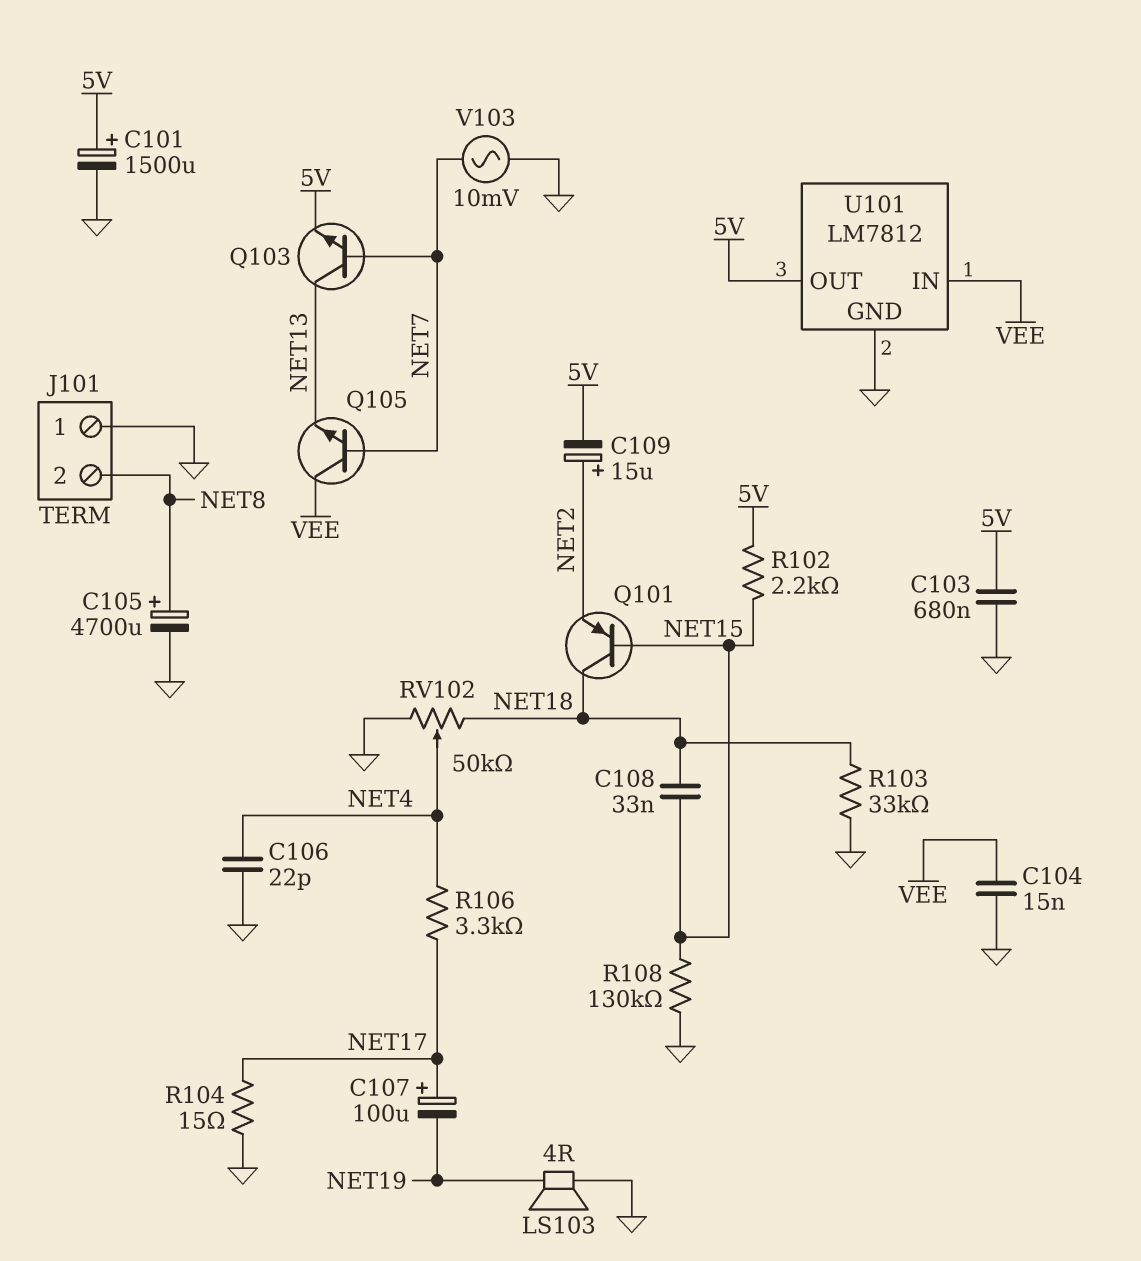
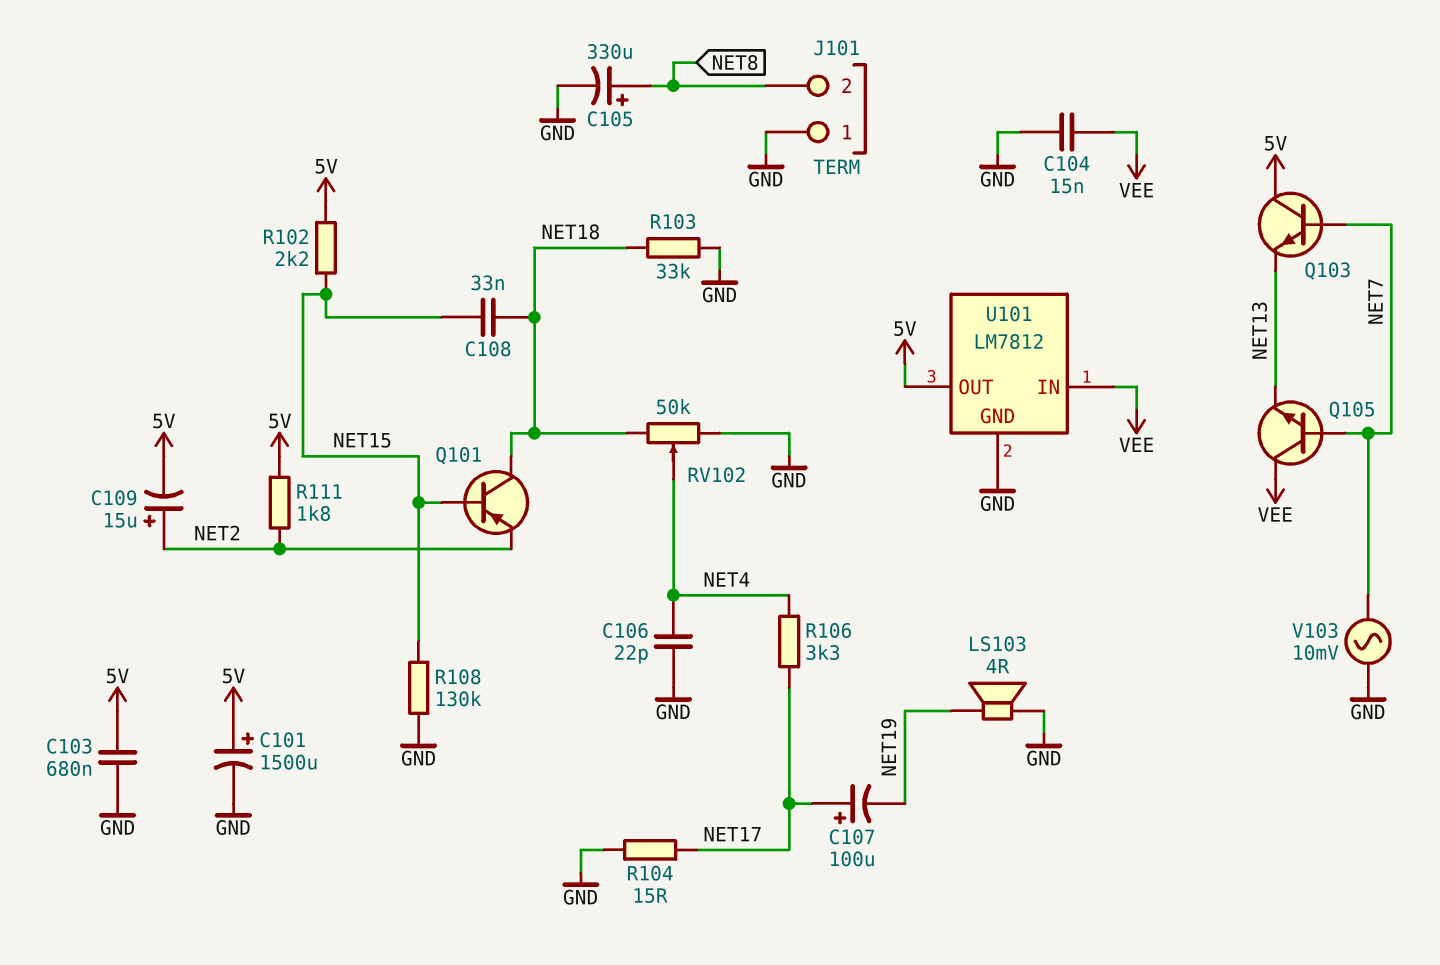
C105: 4700uF (plus NET8, minus GND) -> 330uF (plus NET8, minus GND)
Q103: NPN (B NET7, C NET13, E 5V) -> NPN (B NET7, C 5V, E NET13)
R111: none -> 1.8k (5V, NET2)

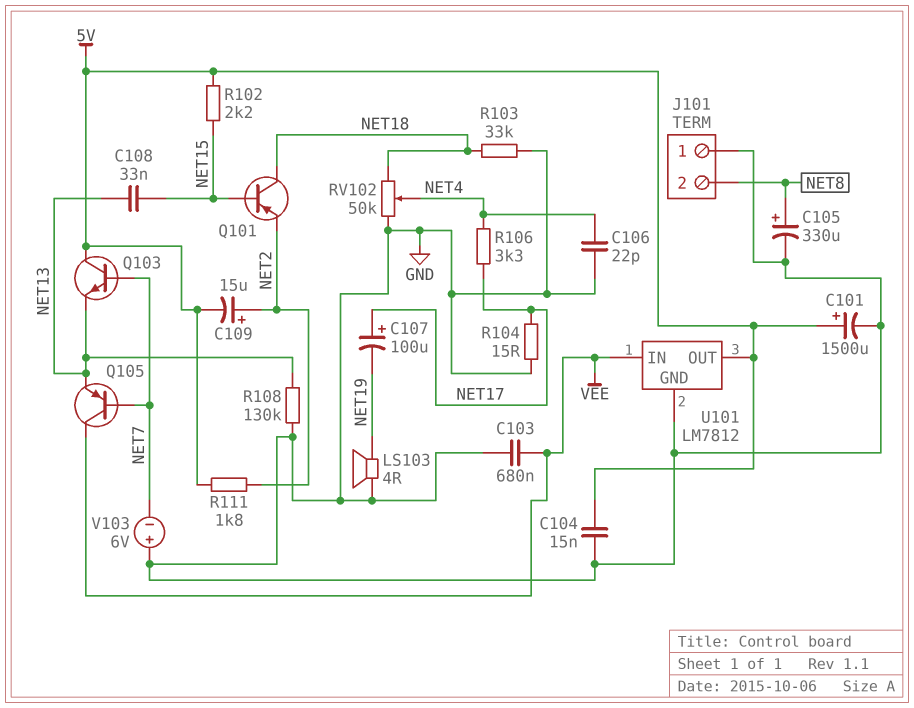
C103: 680nF (5V, GND) -> 680nF (GND, VEE)
C104: 15nF (GND, VEE) -> 15nF (5V, GND)
C108: 33nF (NET15, NET18) -> 33nF (NET13, NET15)
Q105: NPN (B NET7, C VEE, E NET13) -> PNP (B NET7, C VEE, E NET13)
R108: 130k (GND, NET15) -> 130k (GND, NET13)
V103: AC 10mV (GND, NET7) -> 6V (plus GND, minus NET7)

